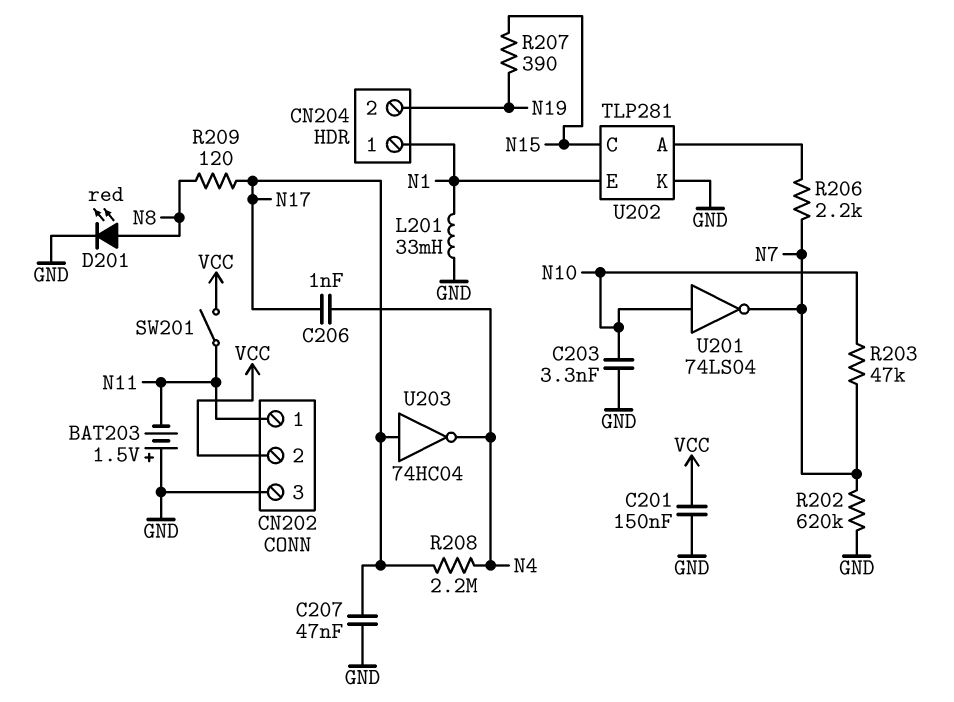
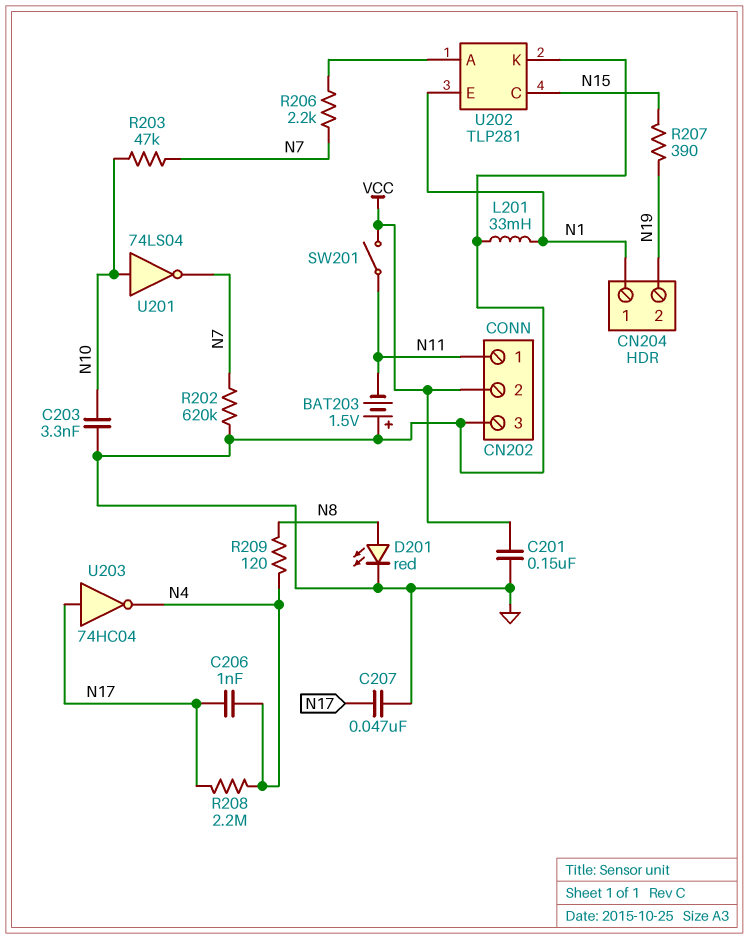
R209: 120 (N8, N17) -> 120 (N4, N8)

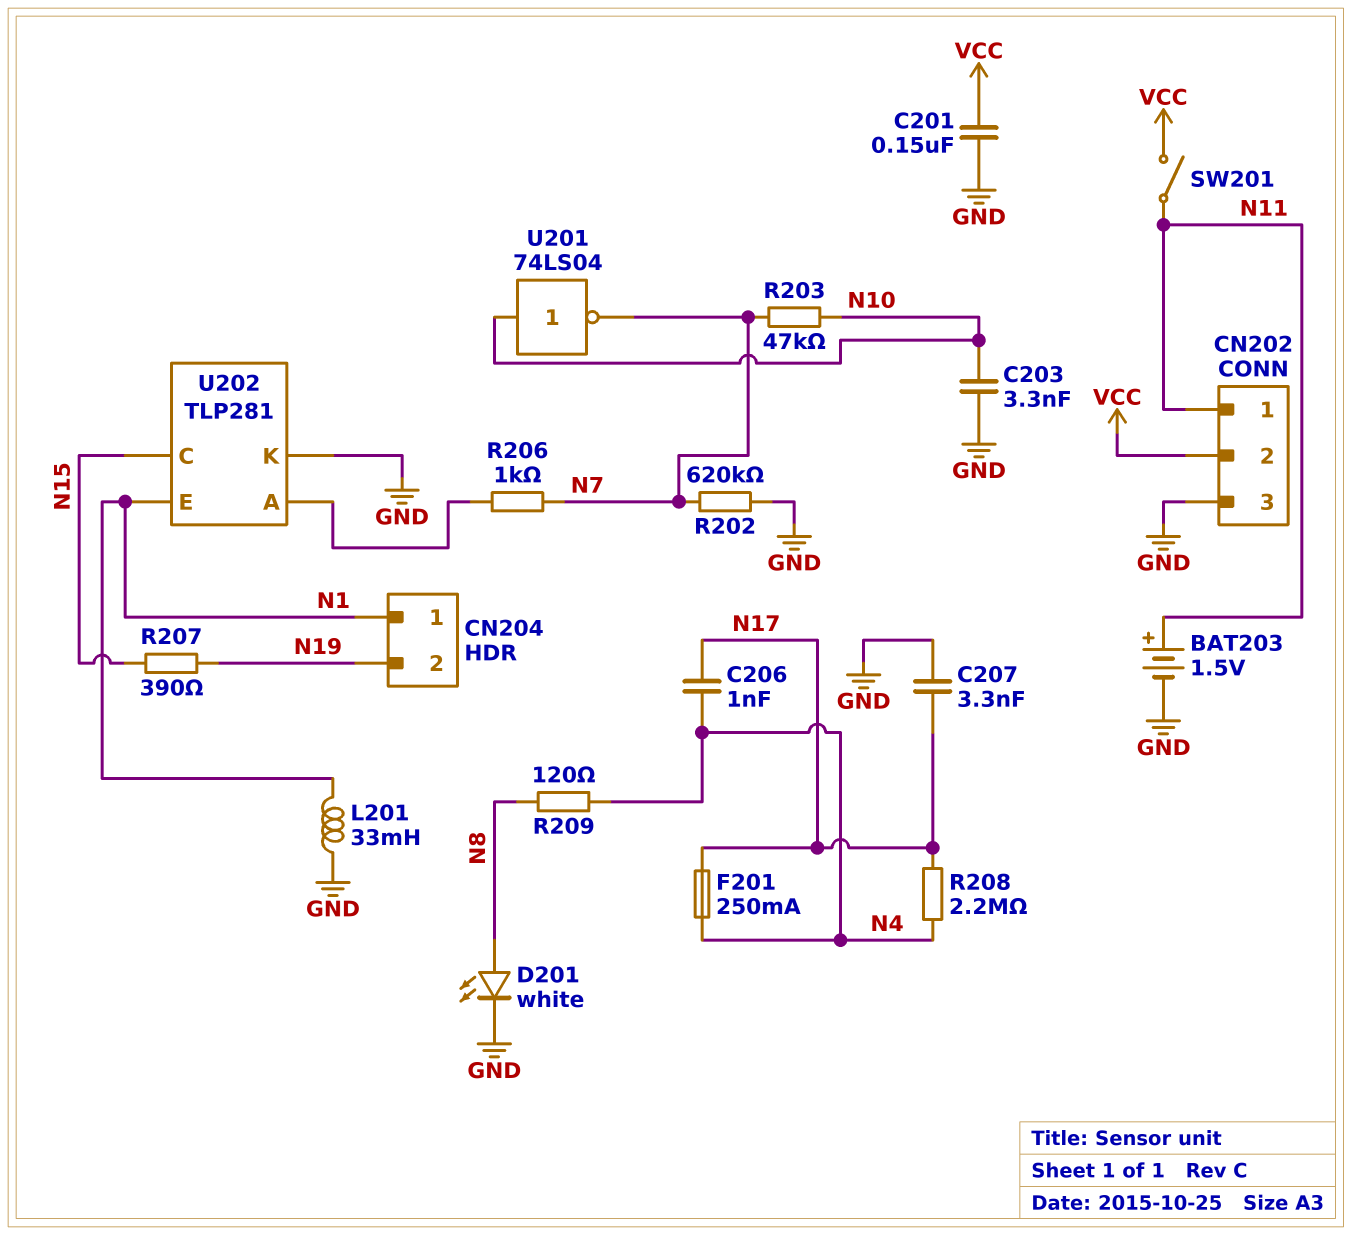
BAT203: 1.5V (plus GND, minus N11) -> 1.5V (plus N11, minus GND)
C207: 47nF (GND, N17) -> 3.3nF (GND, N17)
D201: LED red (A N8, K GND) -> LED white (A N8, K GND)
F201: none -> 250mA (N4, N17)
R206: 2.2k (N7, U202/A) -> 1k (N7, U202/A)
U203: NOT 74HC04 (in N17, out N4) -> none

